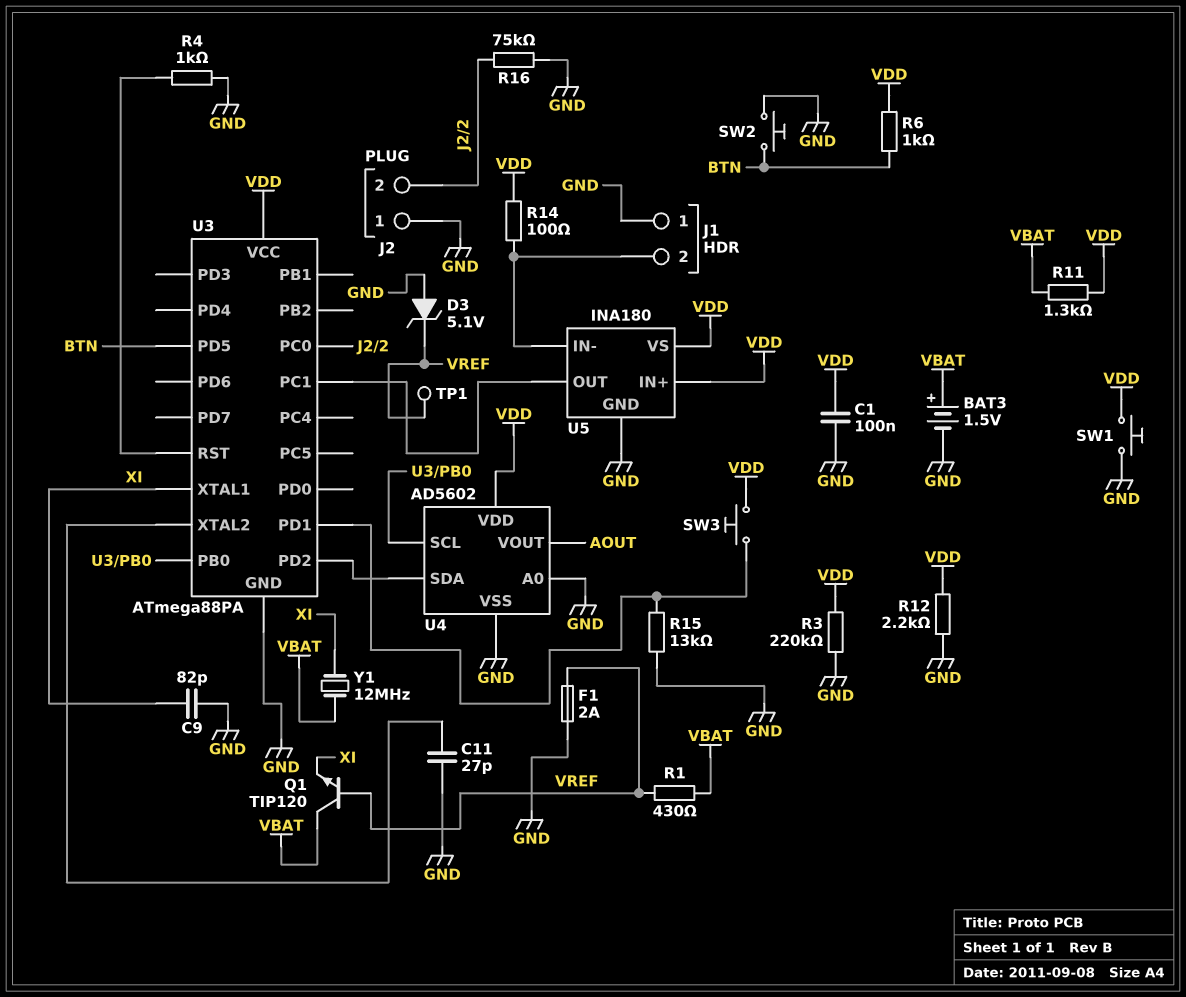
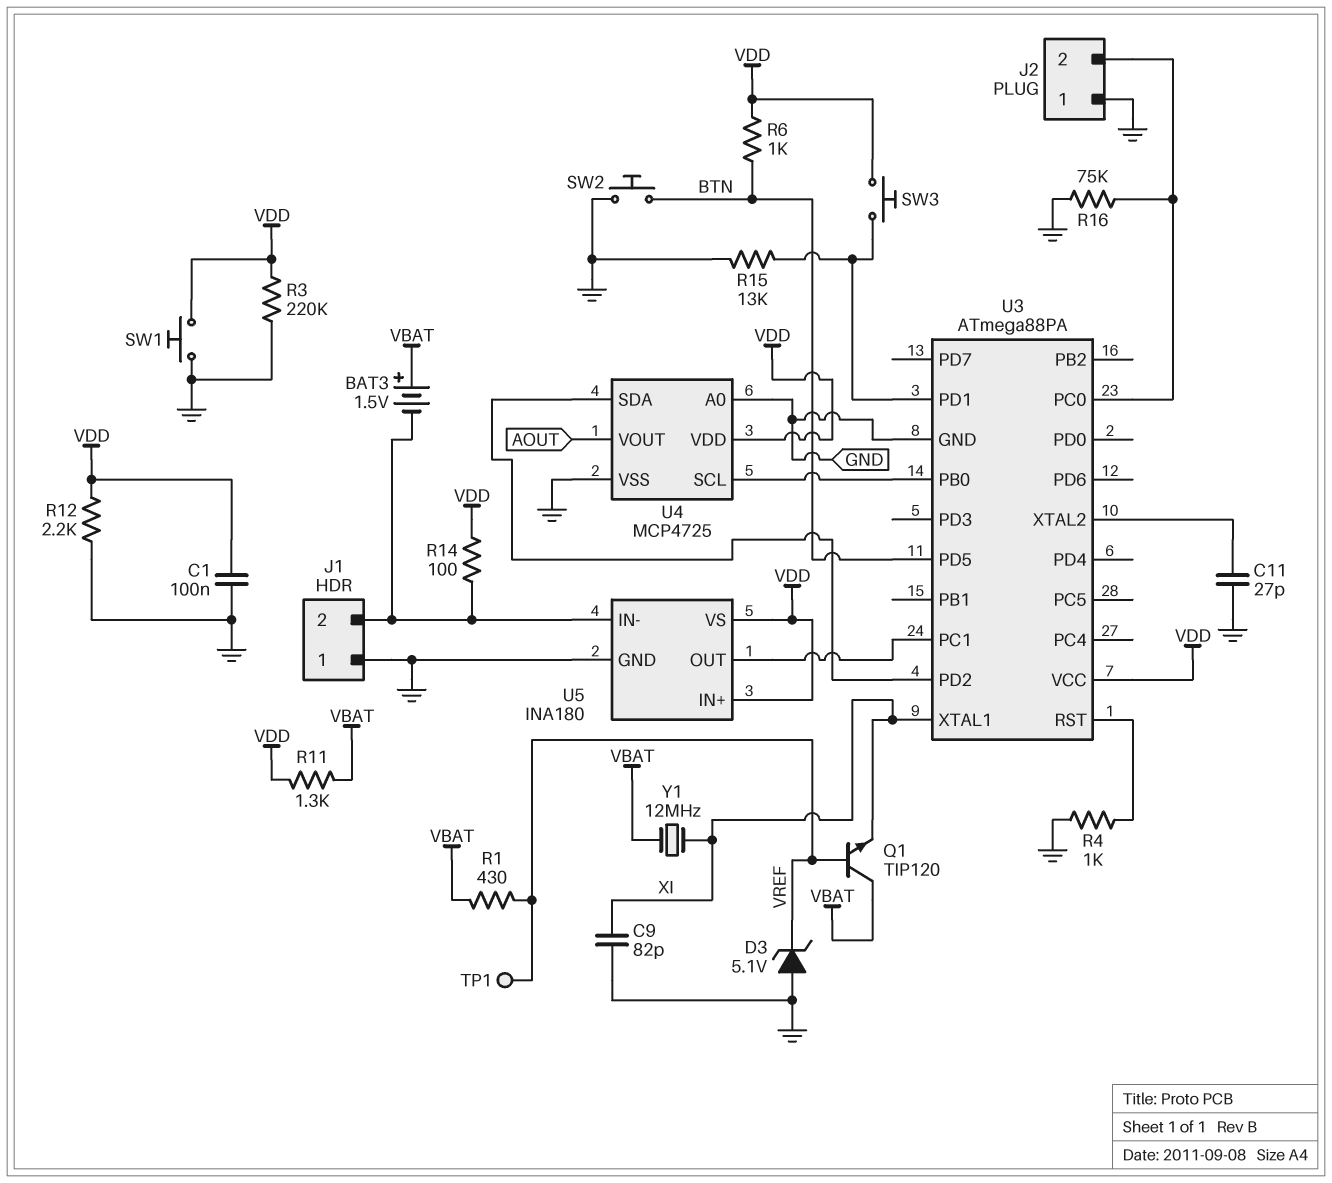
BAT3: 1.5V (plus VBAT, minus GND) -> 1.5V (plus VBAT, minus J1/2)
F1: 2A (GND, VREF) -> none
U4: AD5602 -> MCP4725

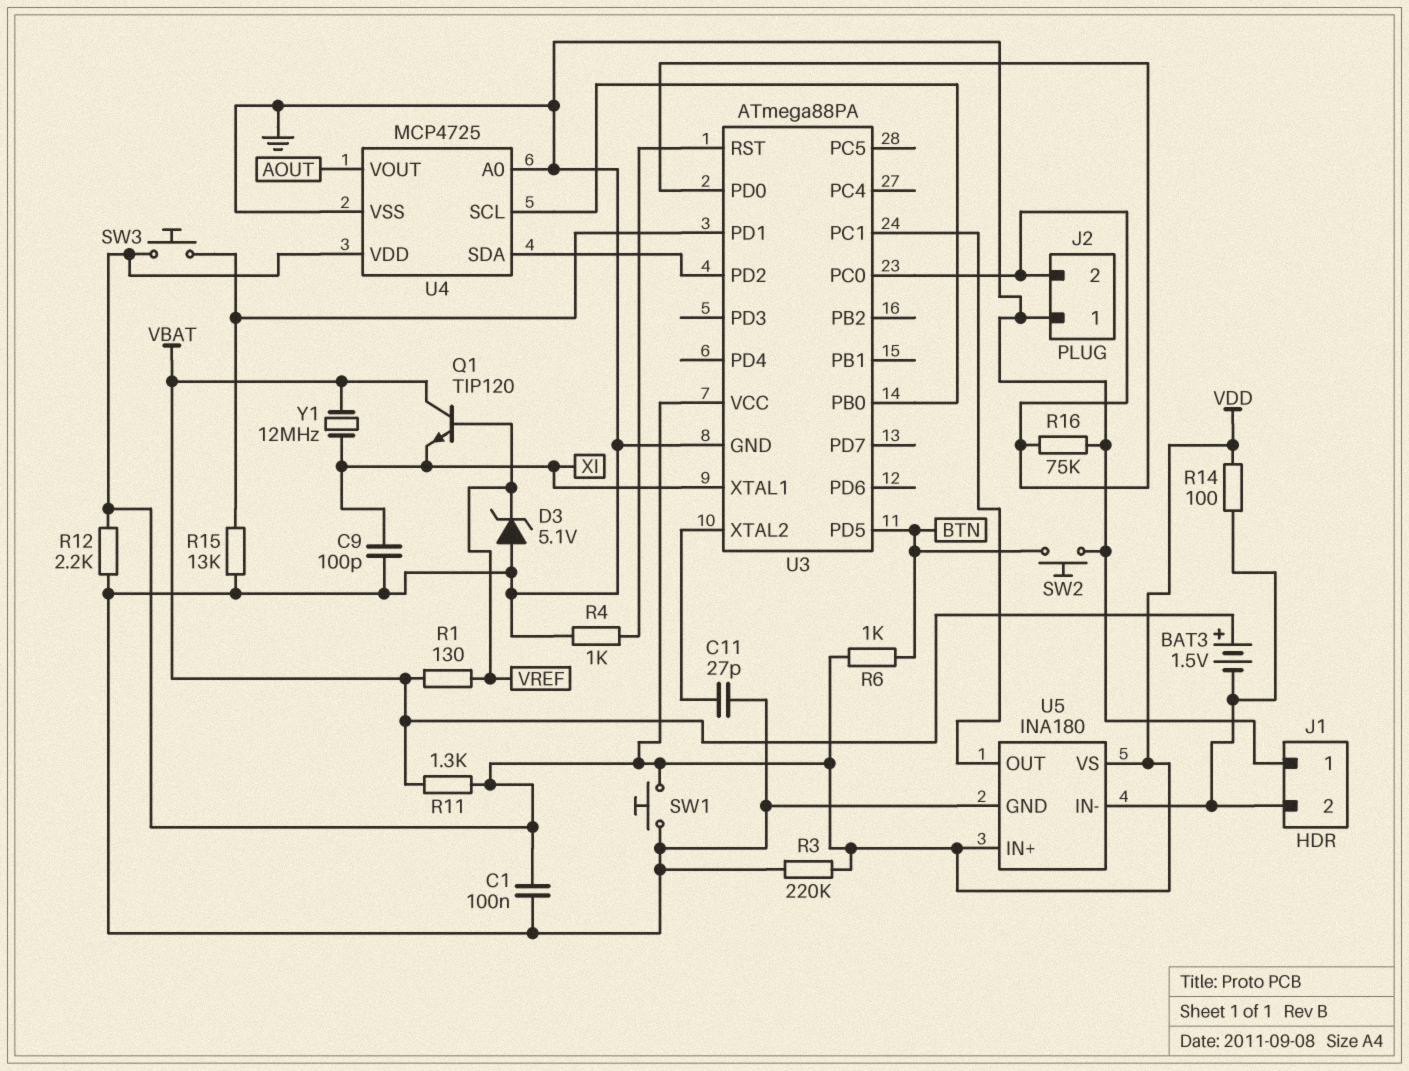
C9: 82pF (GND, XI) -> 100pF (GND, XI)
R1: 430 (VBAT, VREF) -> 130 (VBAT, VREF)
TP1: test point (VREF) -> none
U3 pin PD0: none -> J2/2

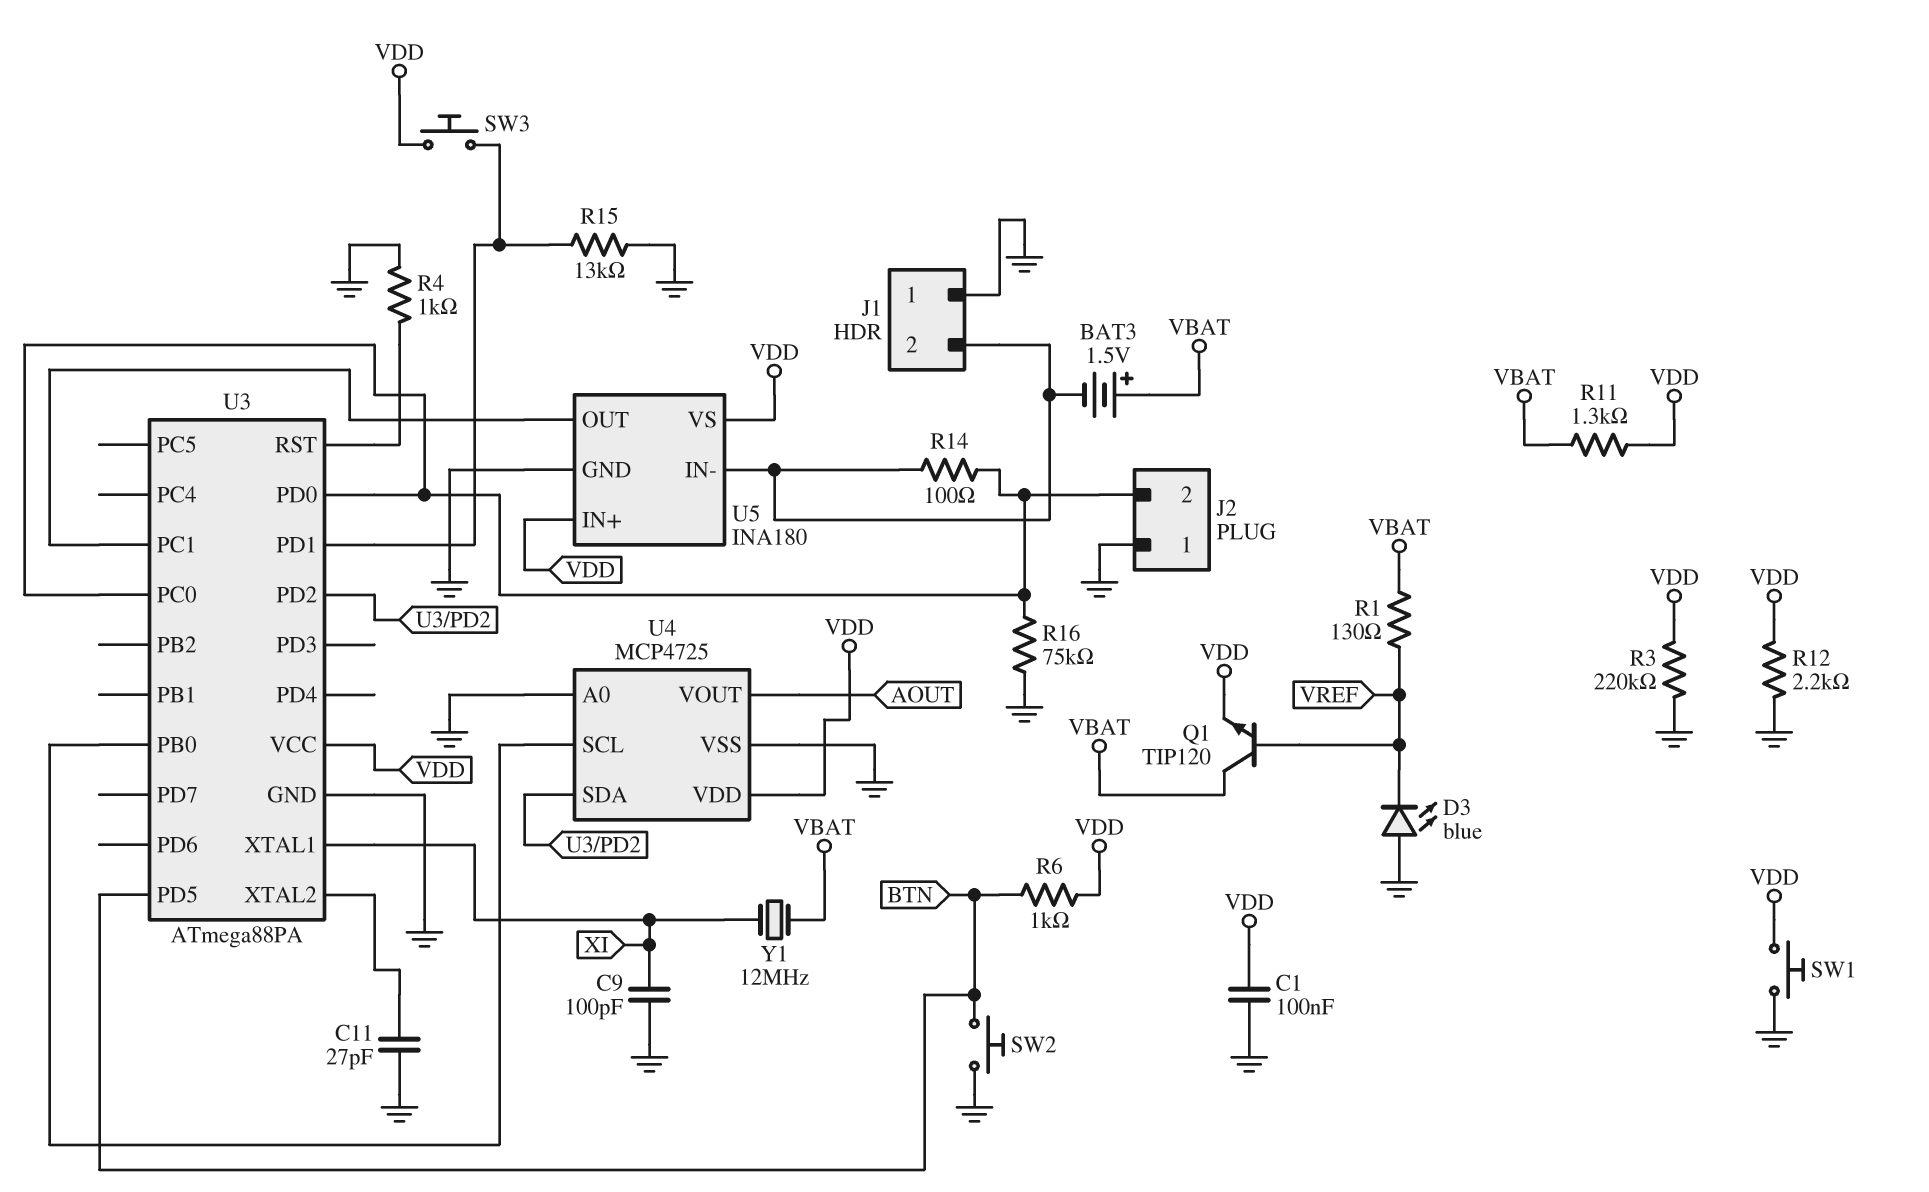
D3: zener 5.1V (A GND, K VREF) -> LED blue (A GND, K VREF)
Q1: NPN TIP120 (B VREF, C VBAT, E XI) -> NPN TIP120 (B VREF, C VBAT, E VDD)
R14: 100 (J1/2, VDD) -> 100 (J1/2, J2/2)

